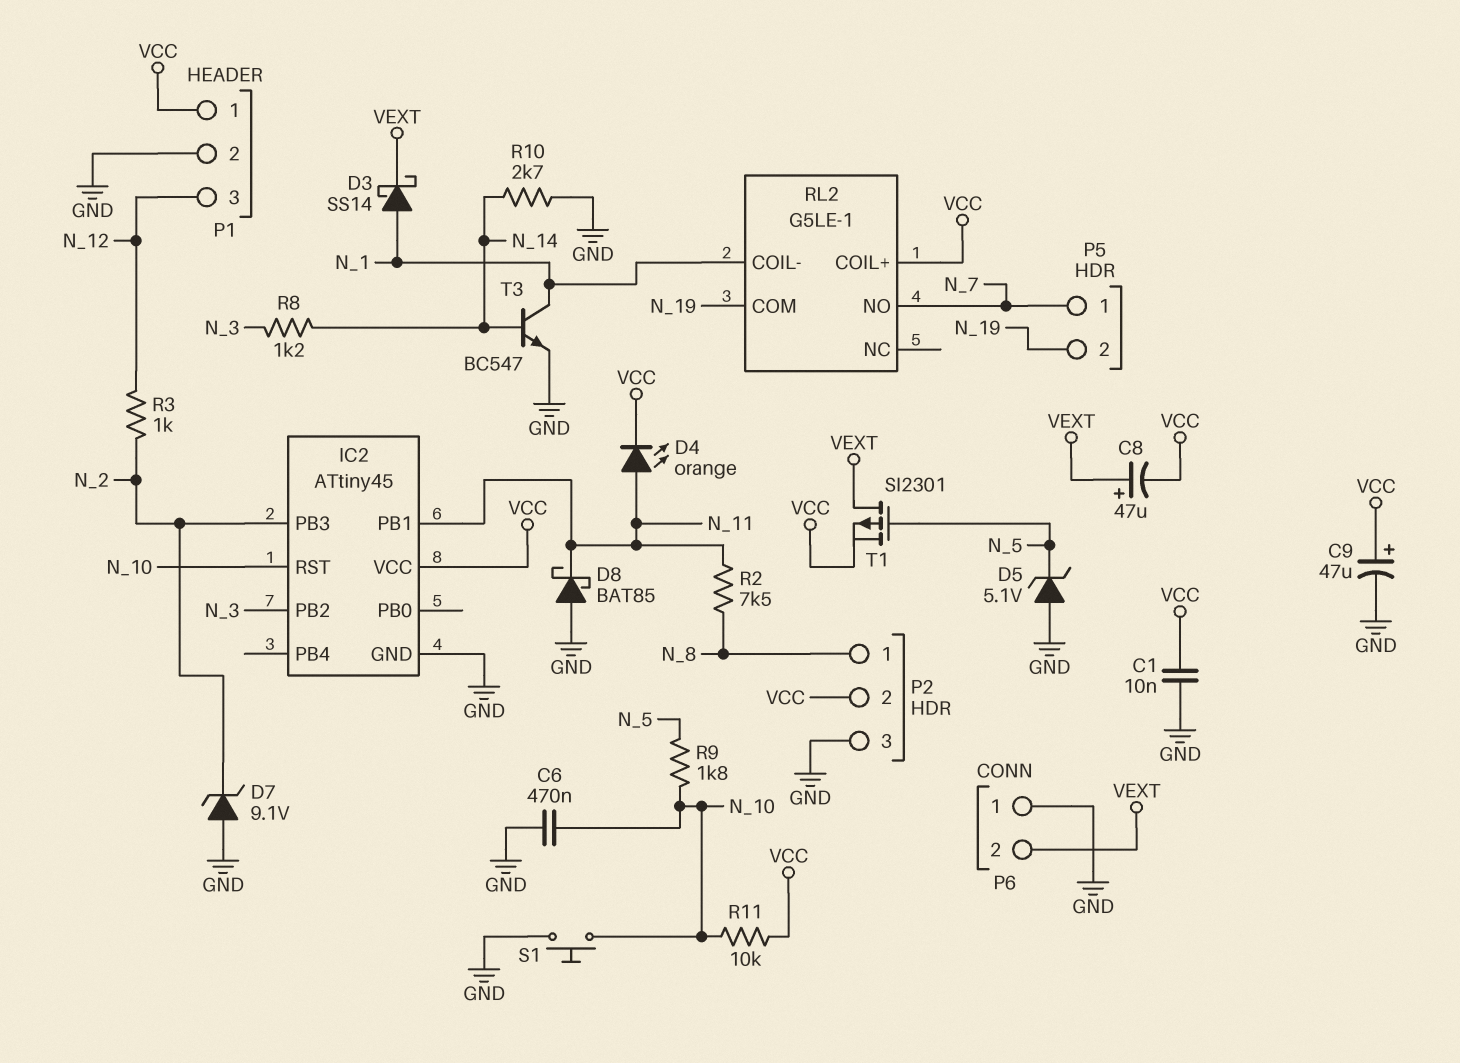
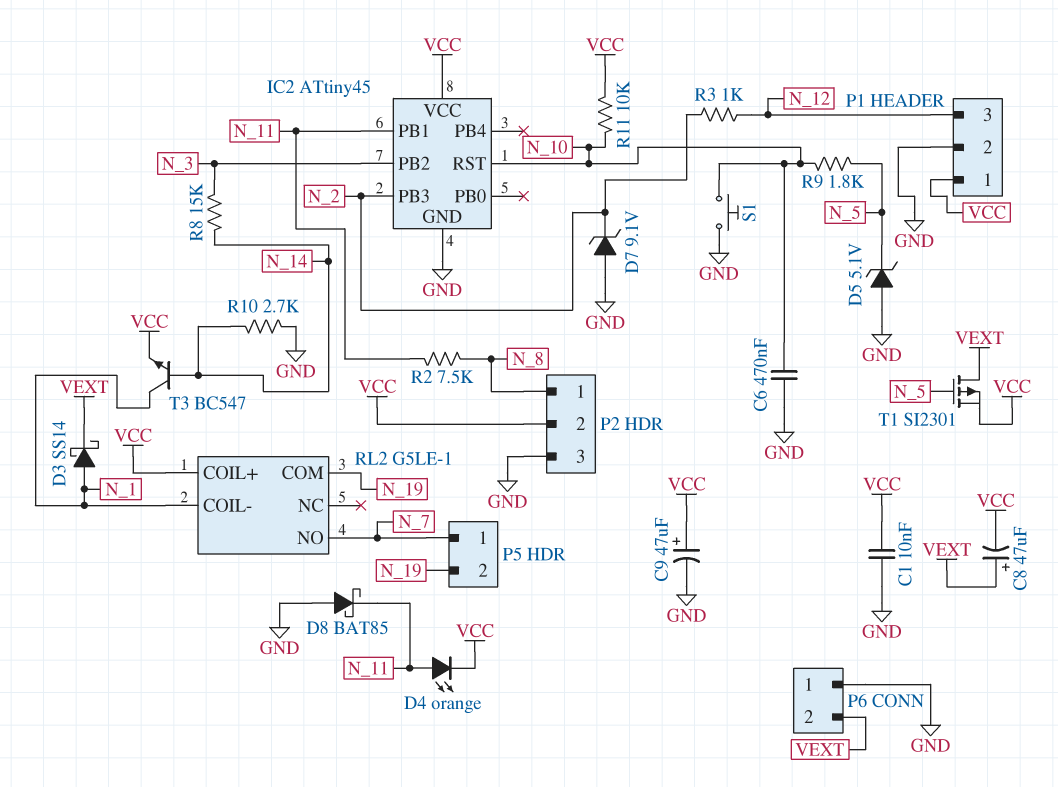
R8: 1.2k (N_3, N_14) -> 15k (N_3, N_14)
T3: NPN BC547 (B N_14, C N_1, E GND) -> NPN BC547 (B N_14, C N_1, E VCC)

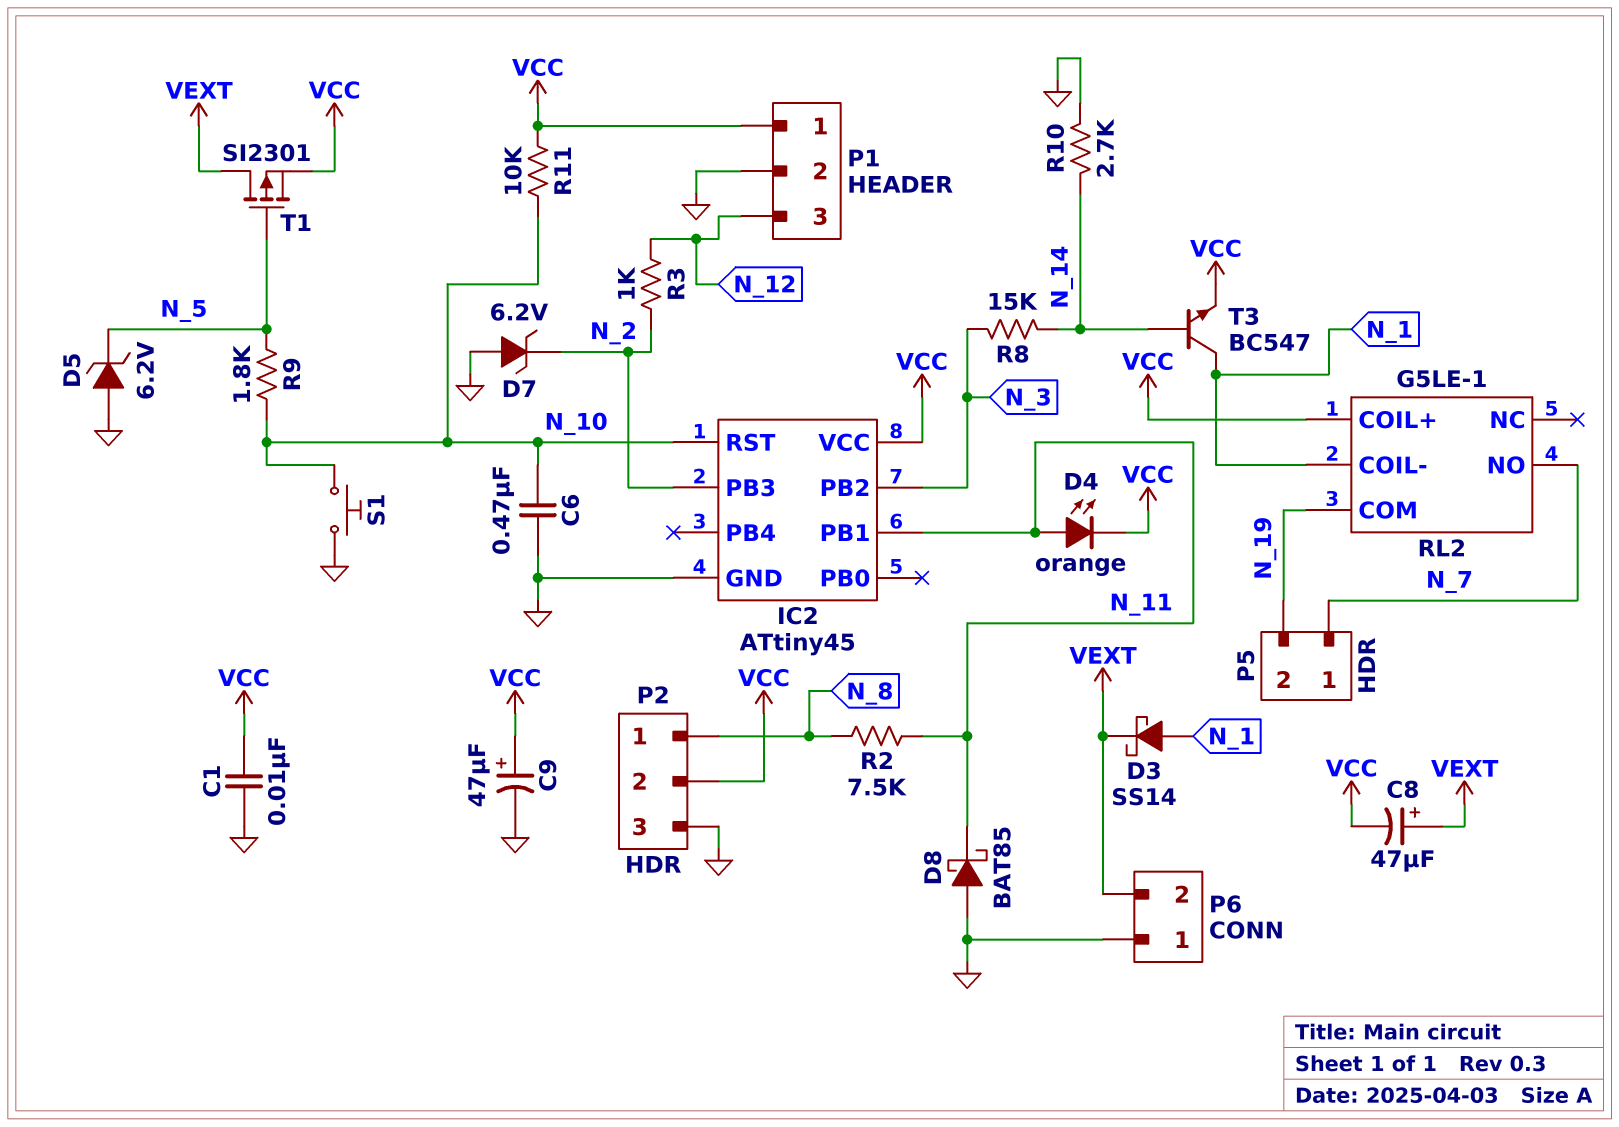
D5: zener 5.1V (A GND, K N_5) -> zener 6.2V (A GND, K N_5)
D7: zener 9.1V (A GND, K N_2) -> zener 6.2V (A GND, K N_2)

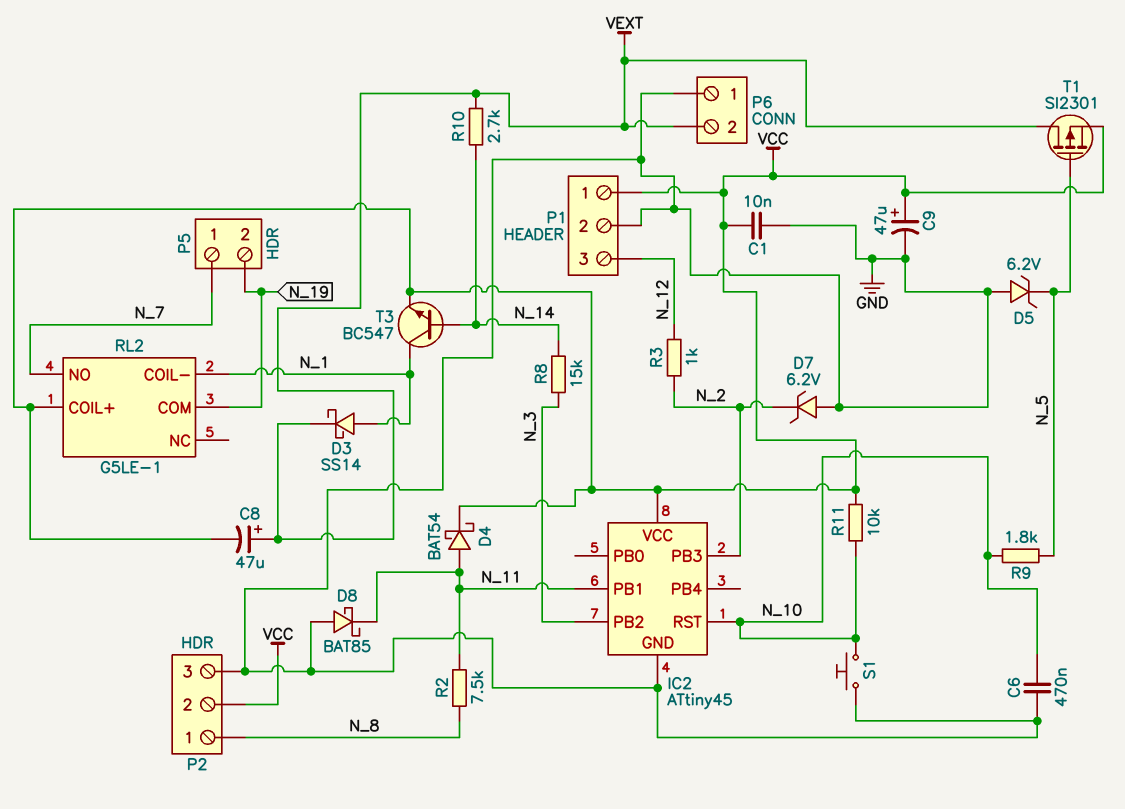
D4: LED orange (A N_11, K VCC) -> schottky BAT54 (A N_11, K VCC)
R10: 2.7k (GND, N_14) -> 2.7k (N_14, VEXT)

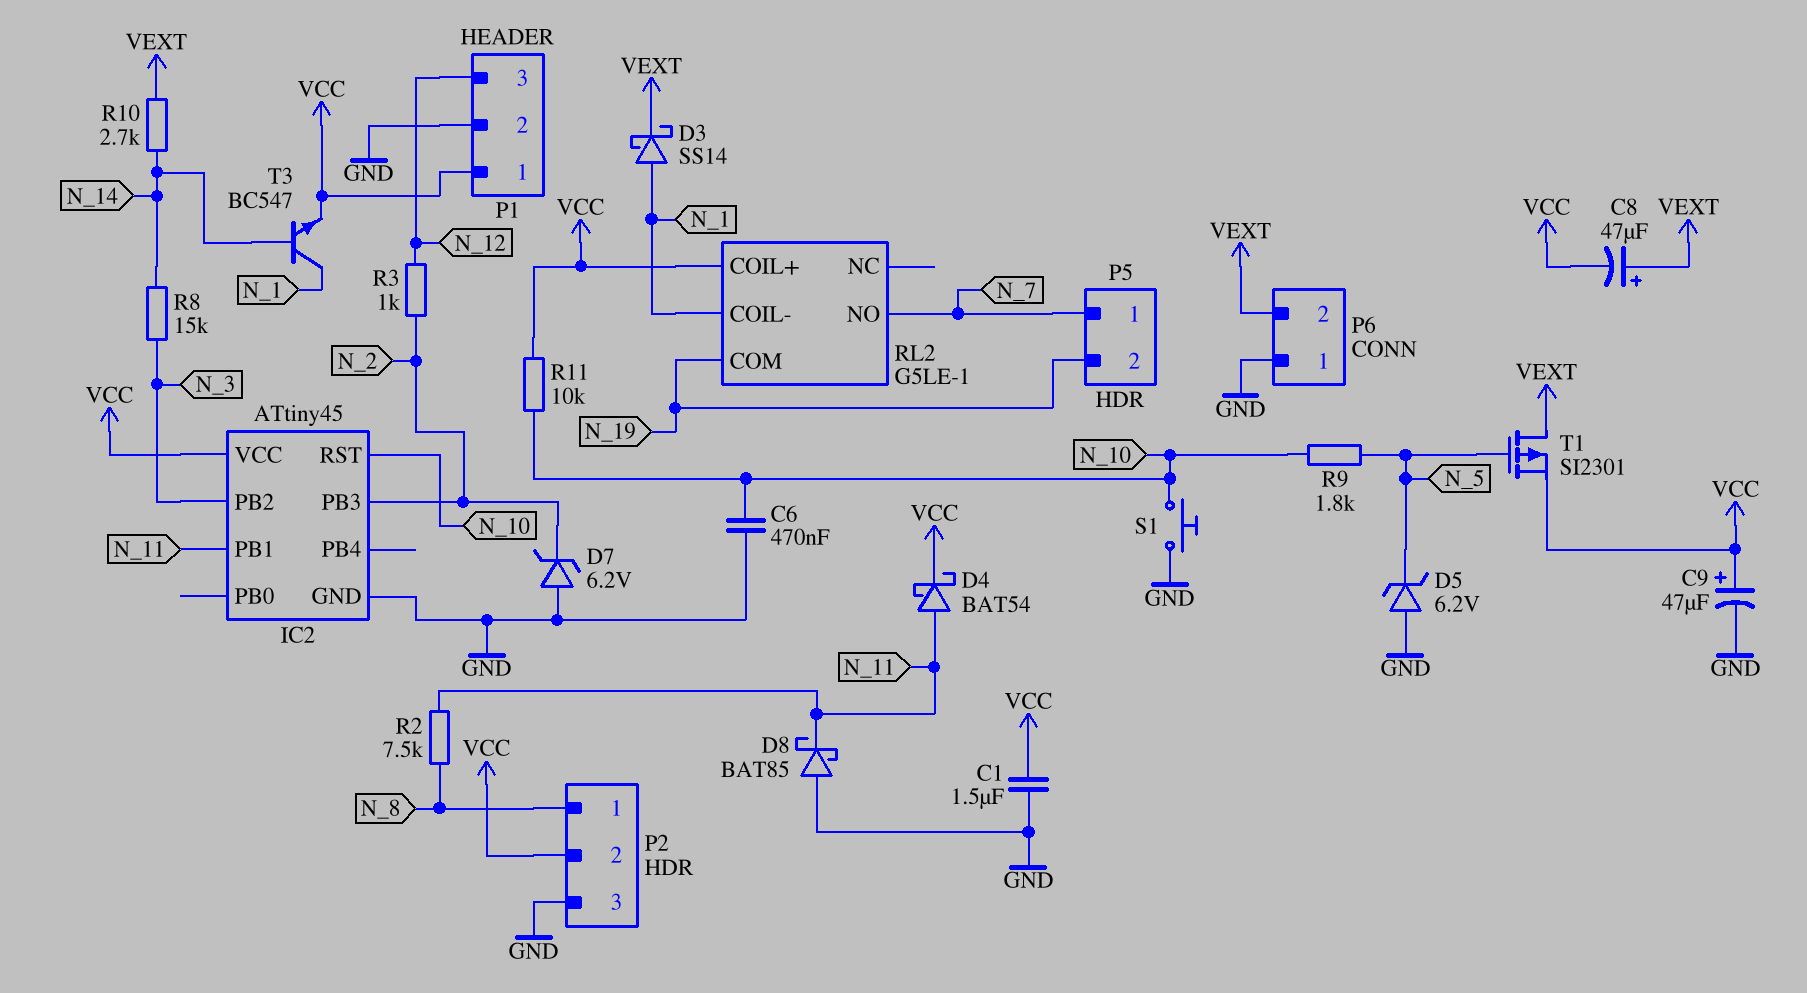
C1: 10nF (GND, VCC) -> 1.5uF (GND, VCC)

